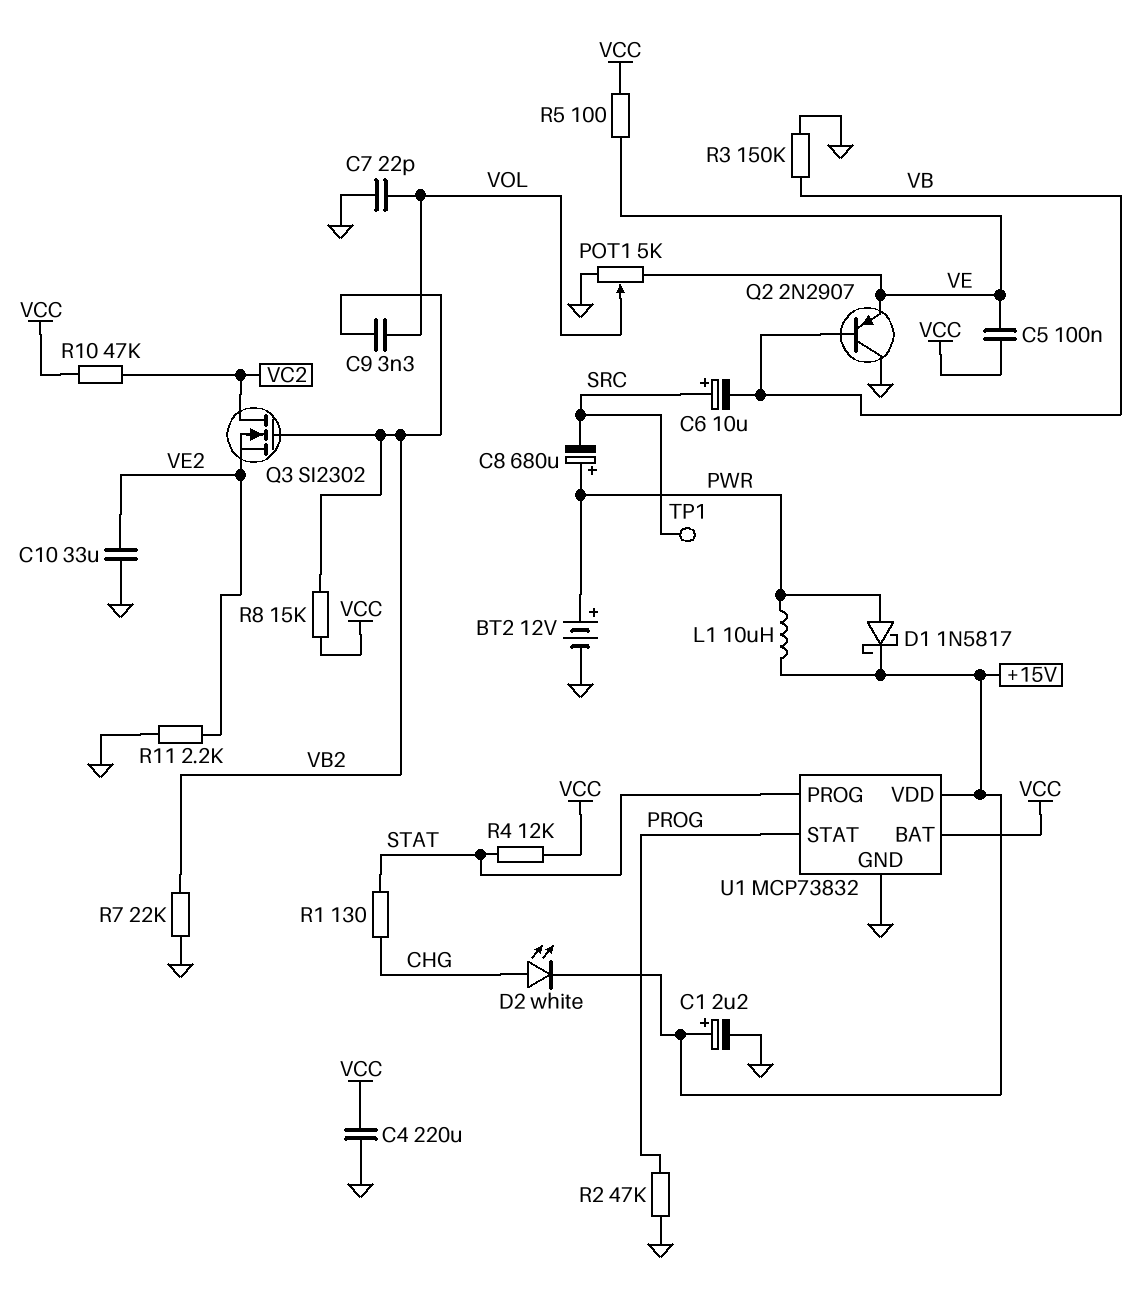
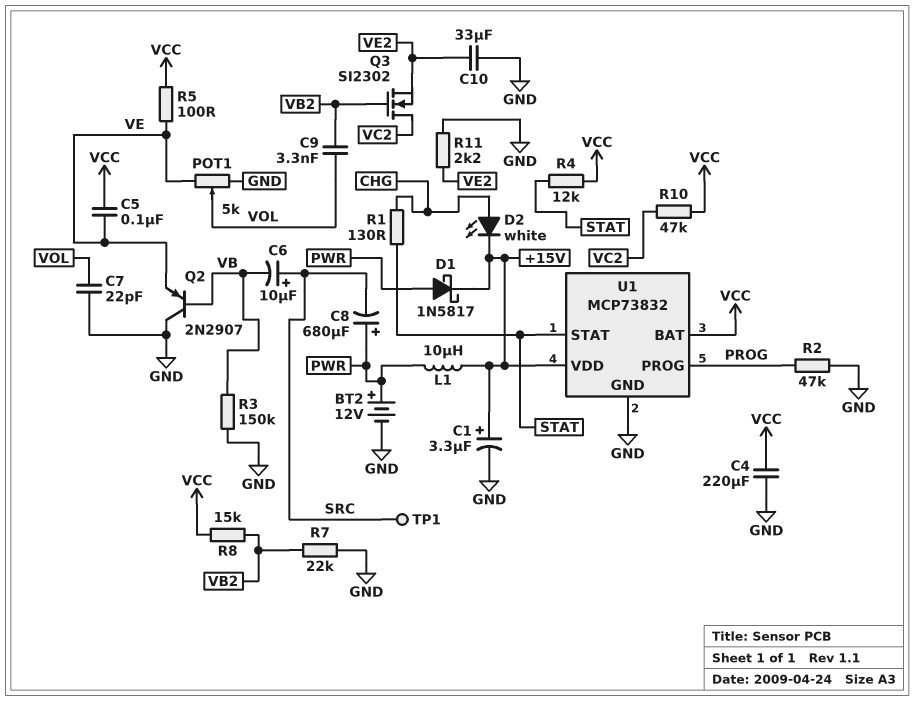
C1: 2.2uF (plus +15V, minus GND) -> 3.3uF (plus +15V, minus GND)
U1 pin PROG: STAT -> PROG
U1 pin STAT: PROG -> STAT

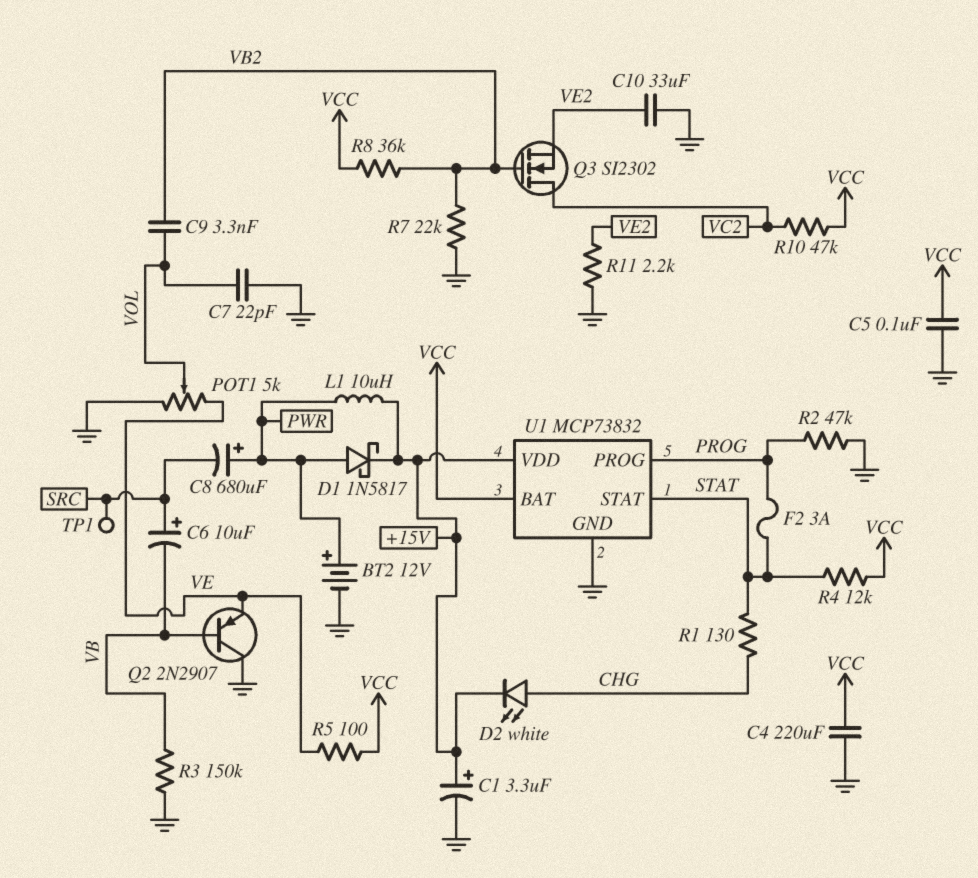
C5: 100nF (VCC, VE) -> 100nF (GND, VCC)
F2: none -> 3A (PROG, STAT)
R8: 15k (VB2, VCC) -> 36k (VB2, VCC)

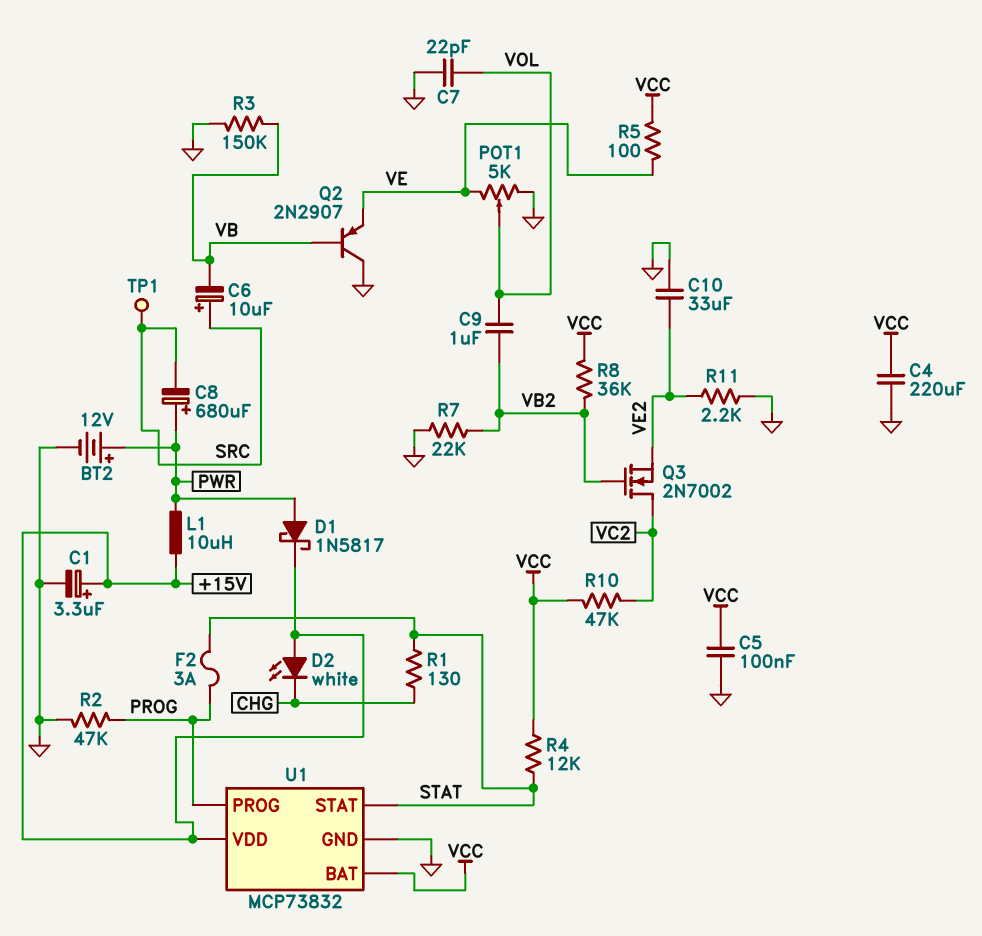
C9: 3.3nF (VB2, VOL) -> 1uF (VB2, VOL)
D2: LED white (A CHG, K +15V) -> LED white (A +15V, K CHG)
Q3: NMOS SI2302 (G VB2, D VC2, S VE2) -> NMOS 2N7002 (G VB2, D VC2, S VE2)

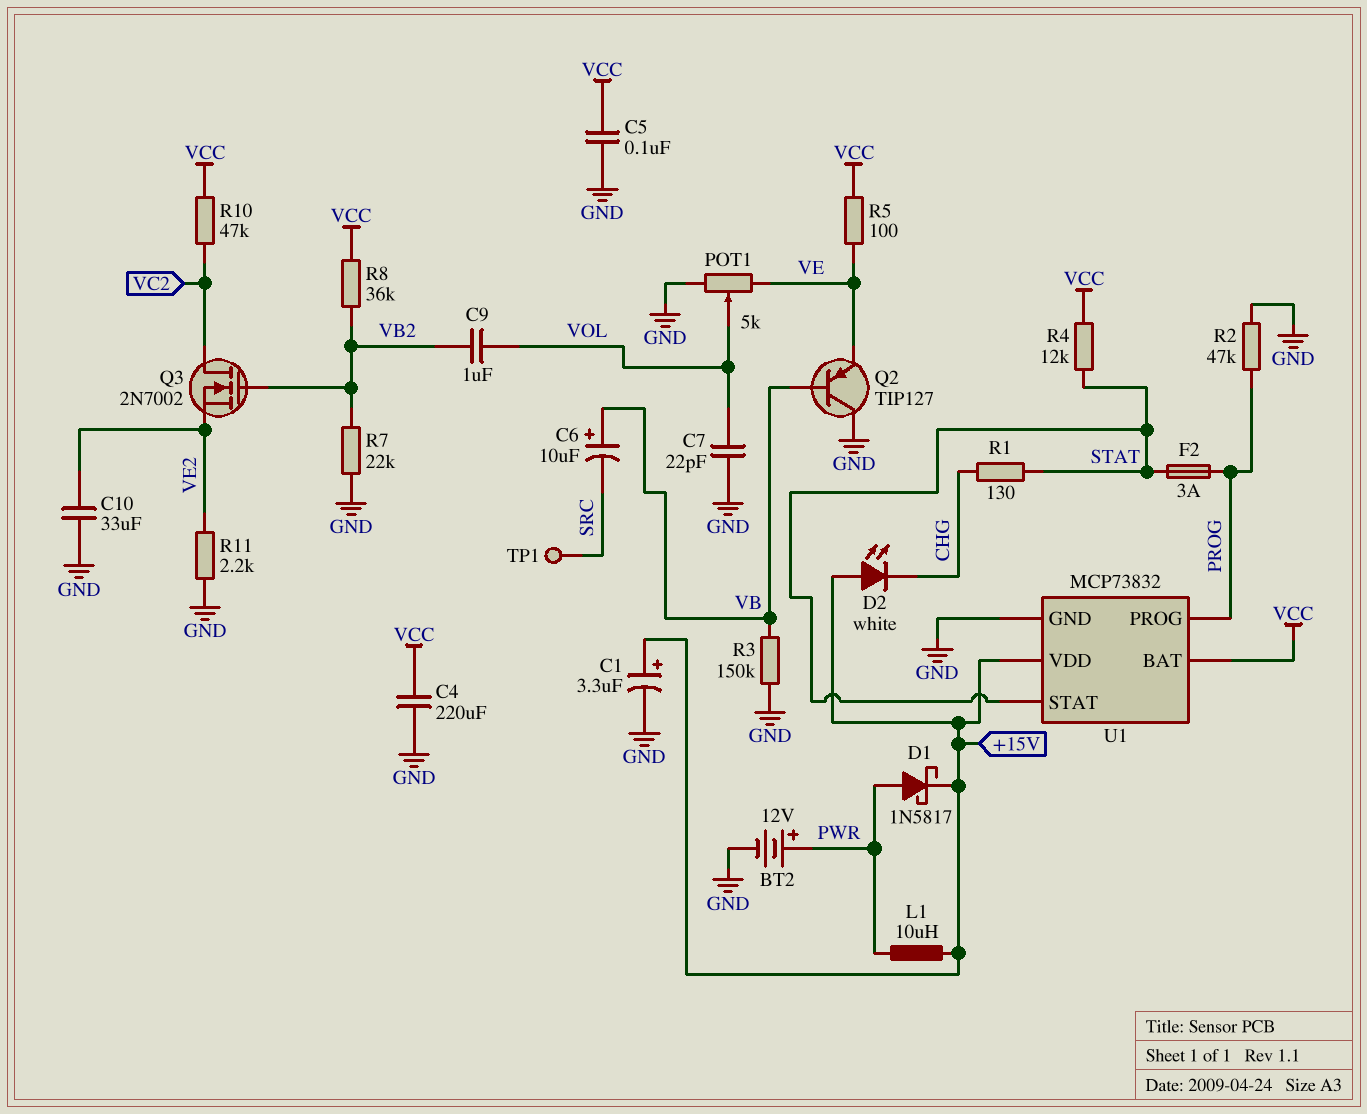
C6: 10uF (plus SRC, minus VB) -> 10uF (plus VB, minus SRC)
C8: 680uF (plus PWR, minus SRC) -> none
Q2: PNP 2N2907 (B VB, C GND, E VE) -> PNP TIP127 (B VB, C GND, E VE)

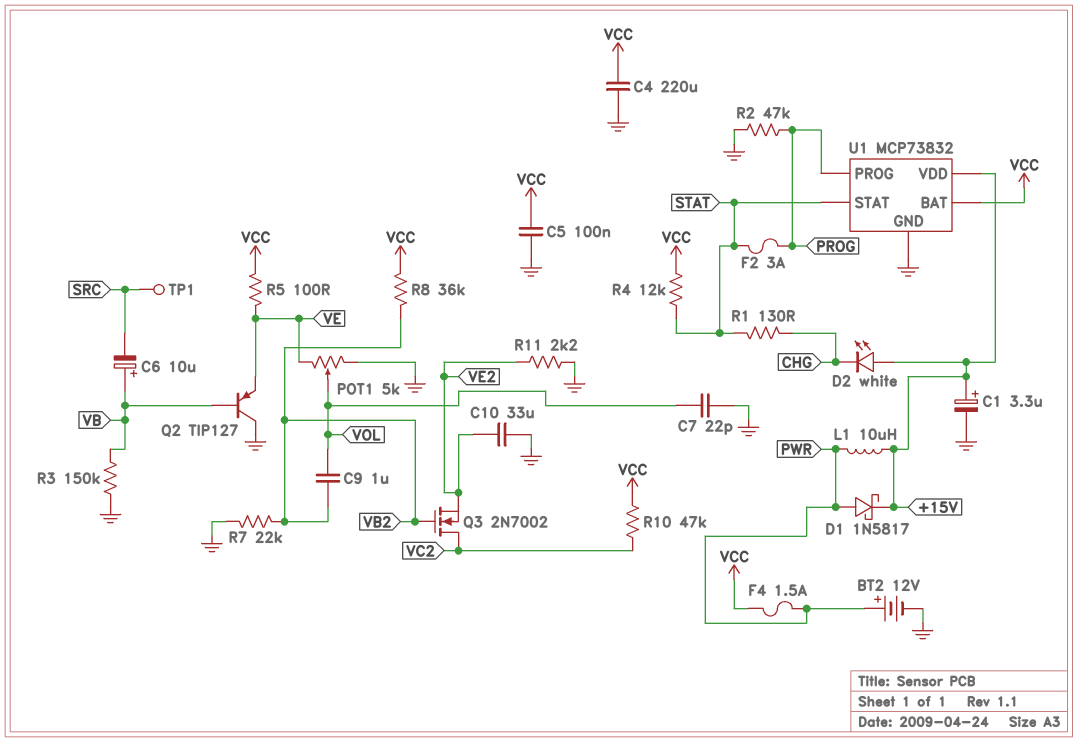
F4: none -> 1.5A (PWR, VCC)

